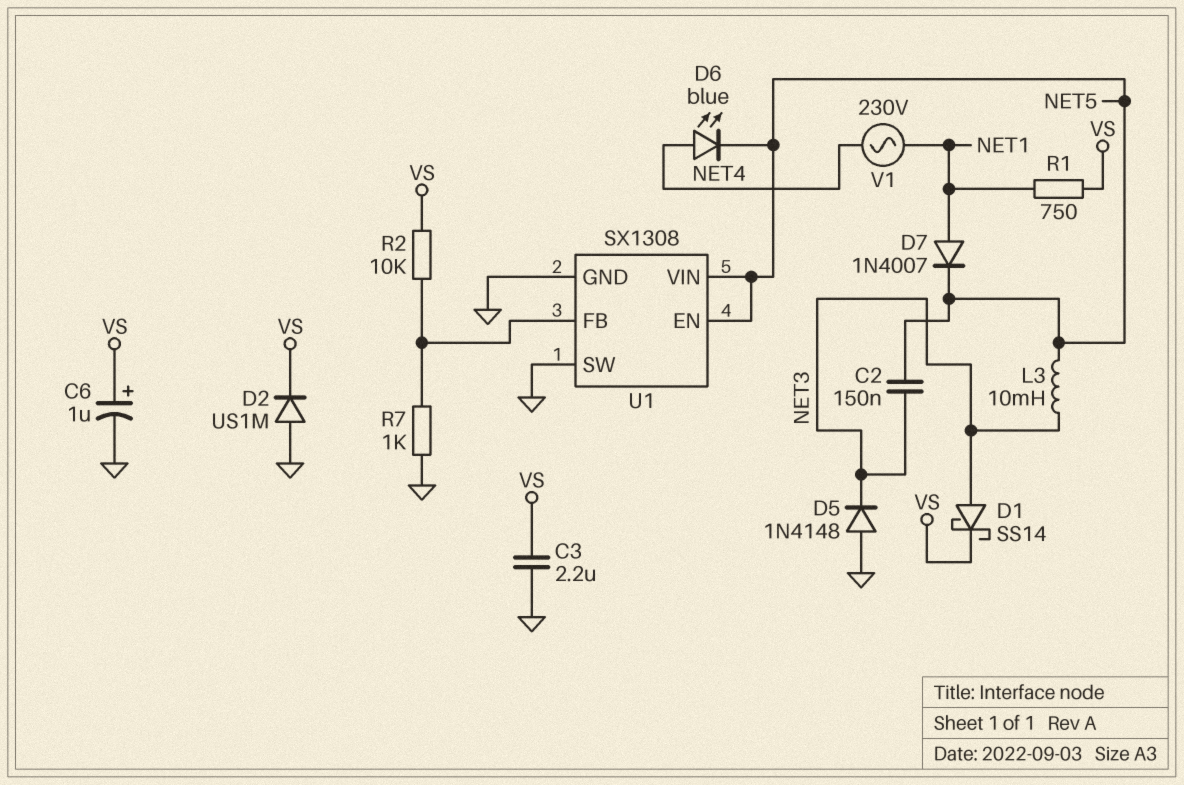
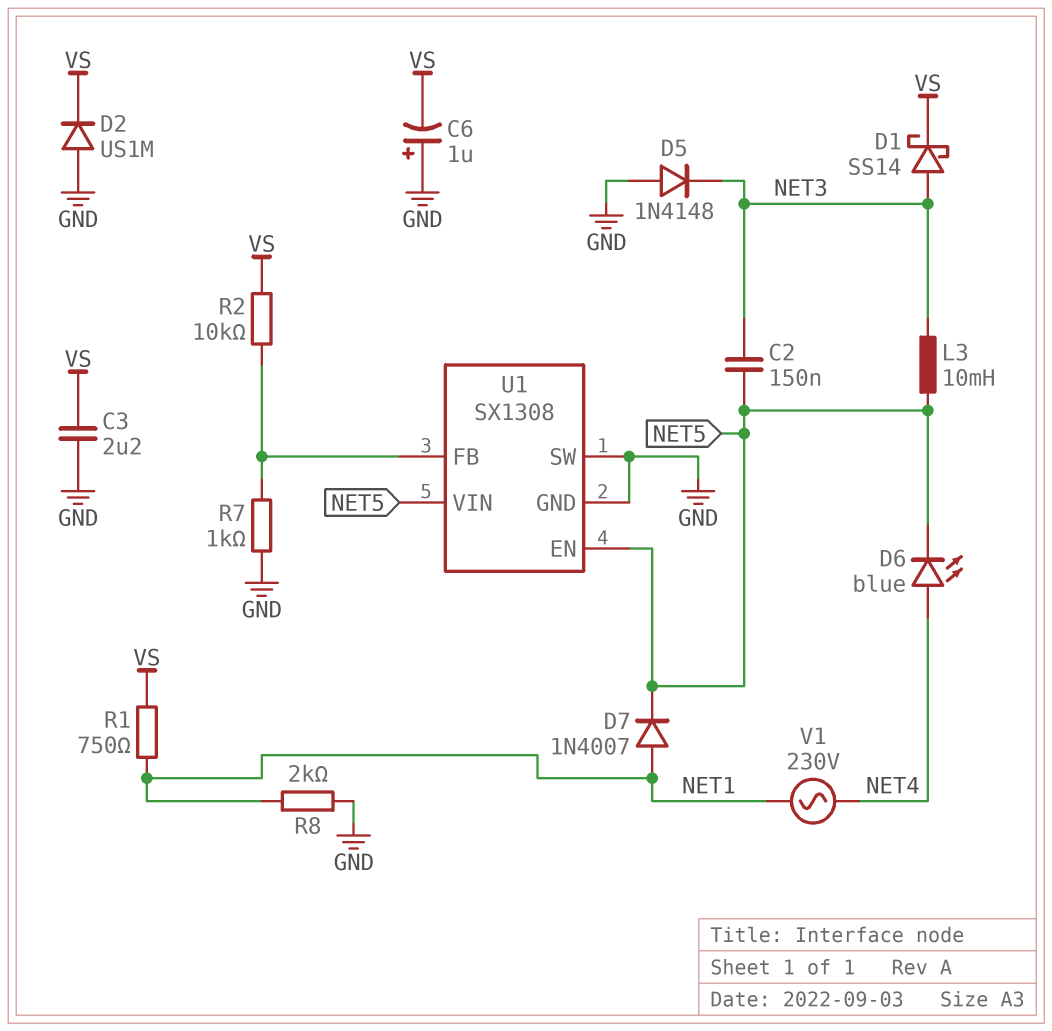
C6: 1uF (plus VS, minus GND) -> 1uF (plus GND, minus VS)
R8: none -> 2k (GND, NET1)

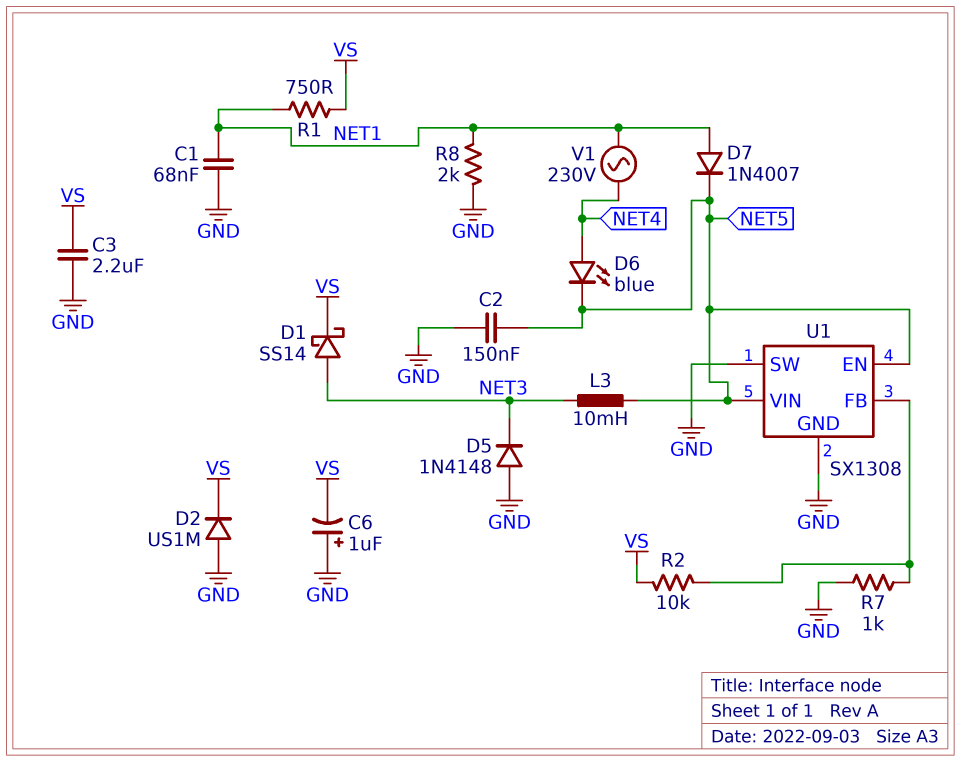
C1: none -> 68nF (GND, NET1)
C2: 150nF (NET3, NET5) -> 150nF (GND, NET5)

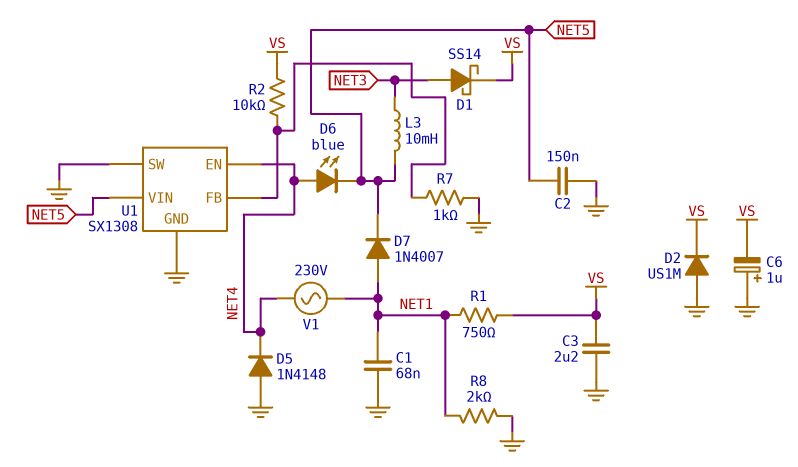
D5: diode 1N4148 (A GND, K NET3) -> diode 1N4148 (A GND, K NET4)
U1 pin EN: NET5 -> NET4

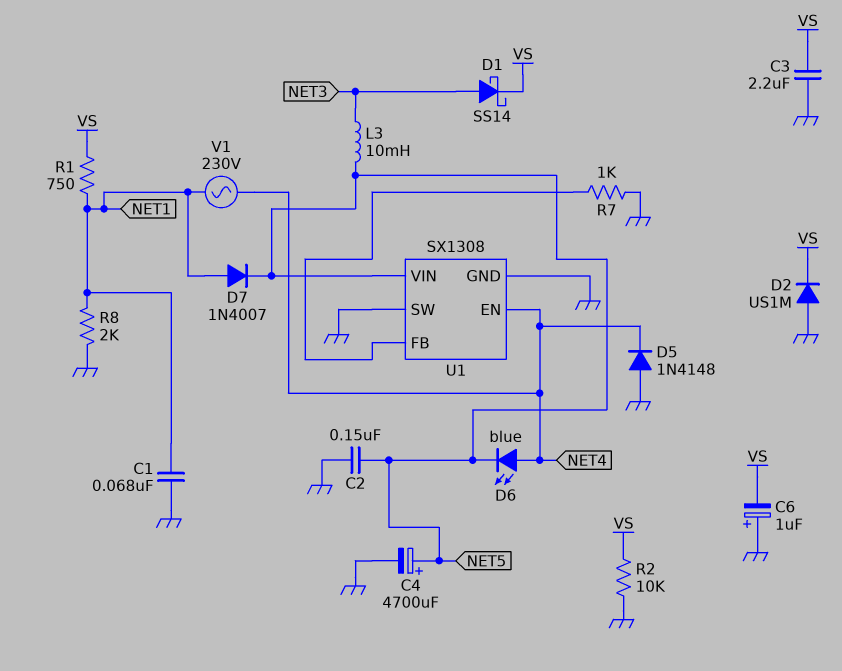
C4: none -> 4700uF (plus NET5, minus GND)
R2: 10k (U1/FB, VS) -> 10k (GND, VS)

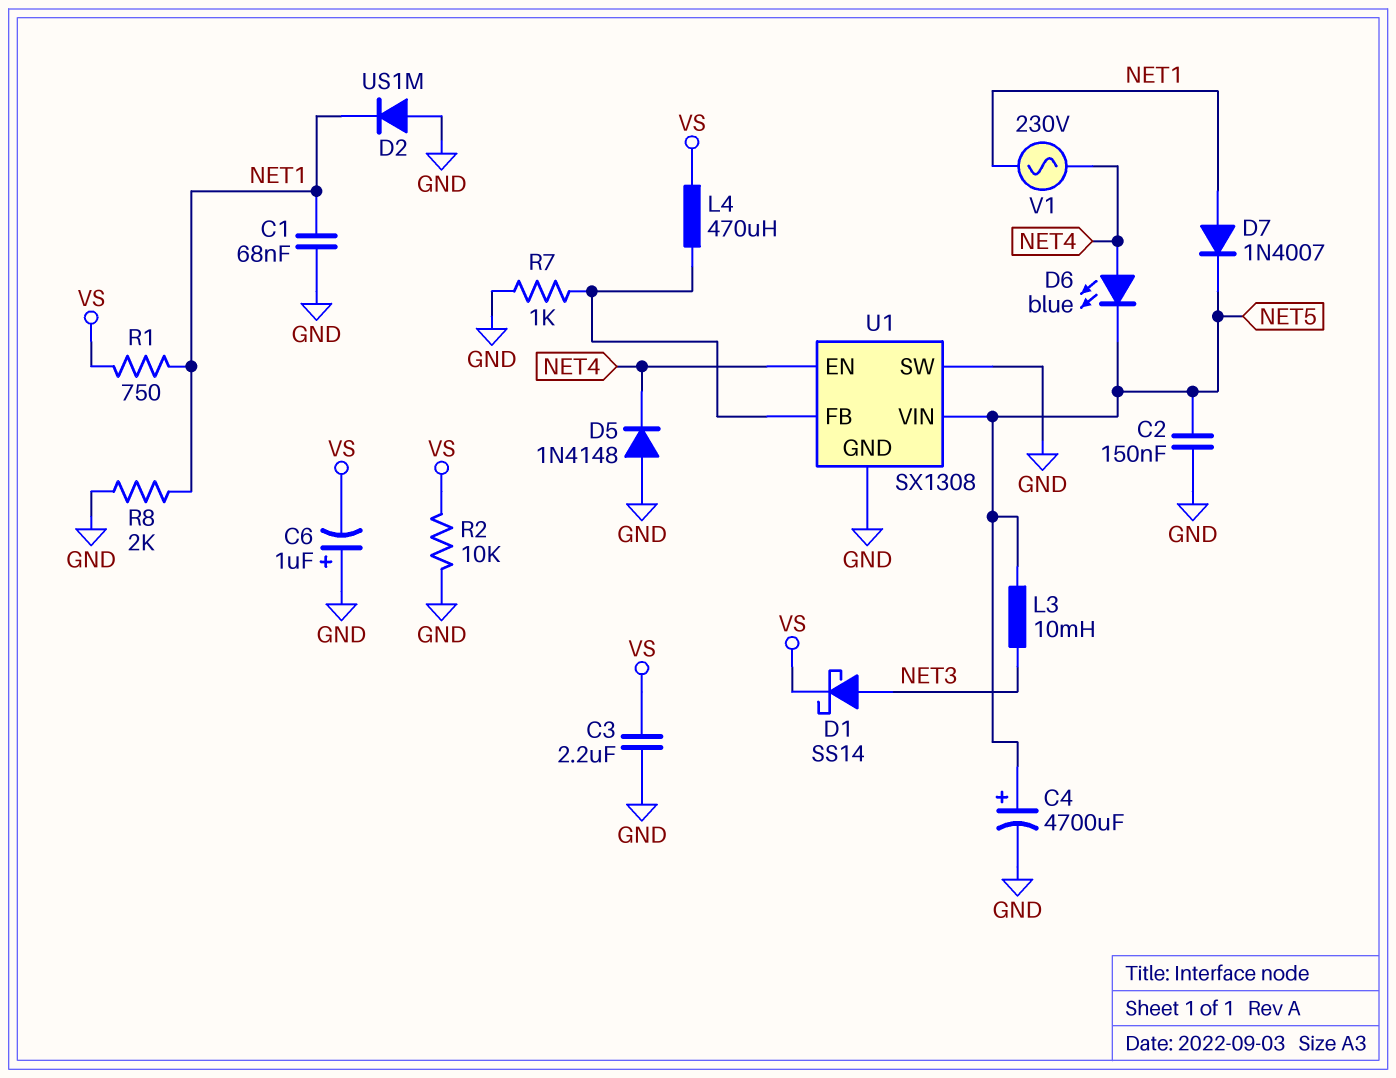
D2: diode US1M (A GND, K VS) -> diode US1M (A GND, K NET1)
L4: none -> 470uH (U1/FB, VS)

